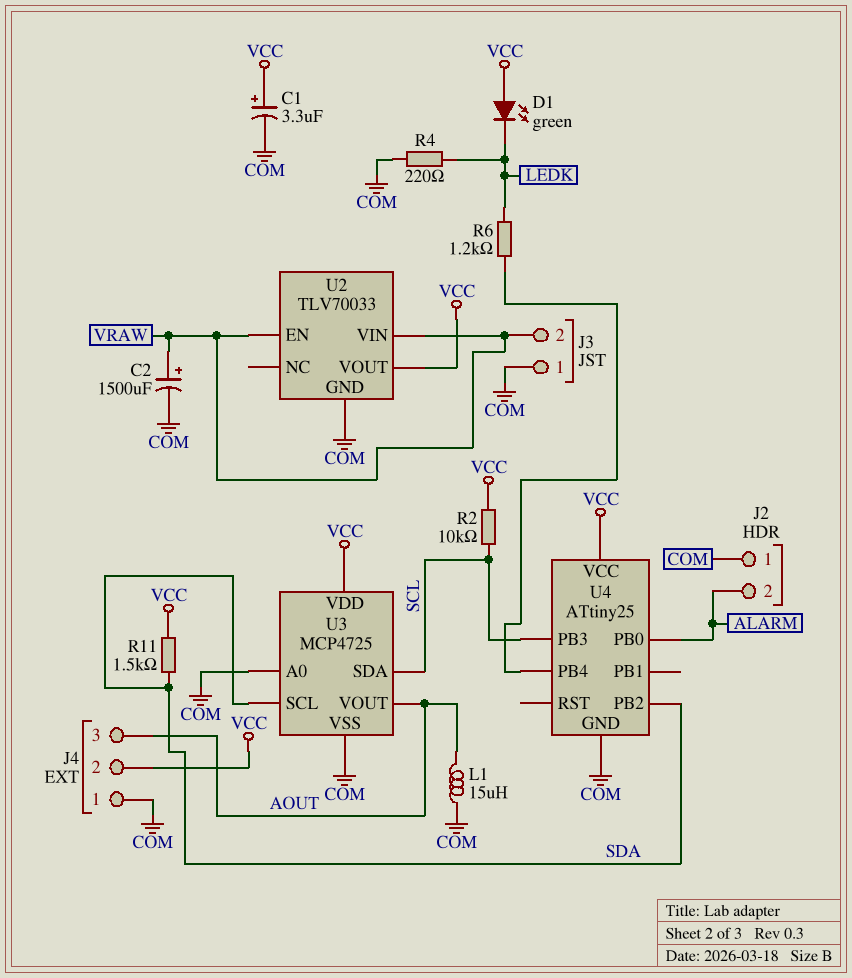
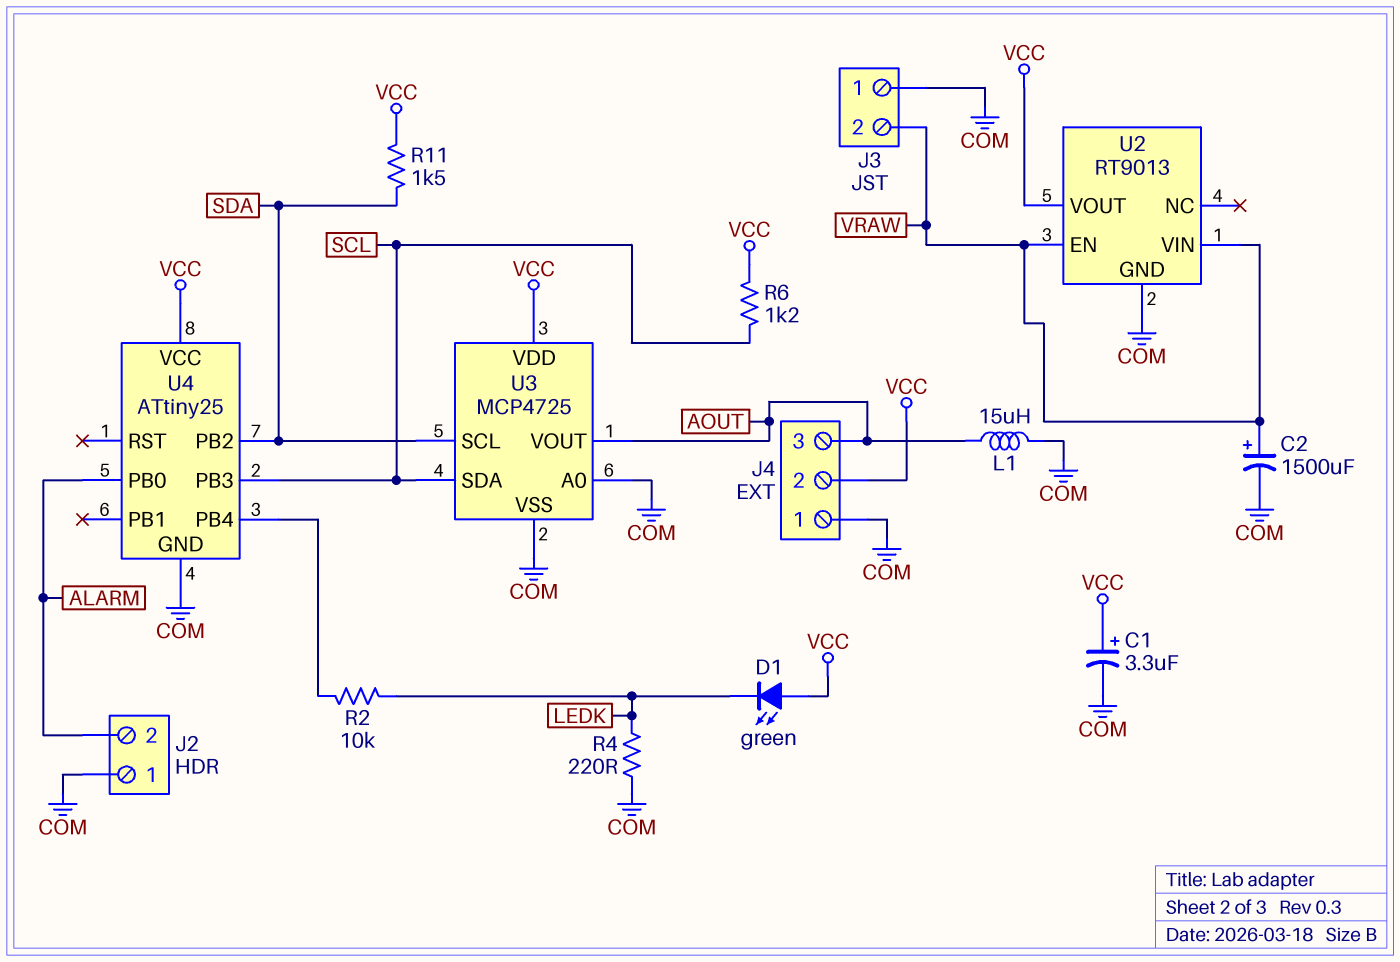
R2: 10k (SCL, VCC) -> 10k (LEDK, U4/PB4)
R6: 1.2k (LEDK, U4/PB4) -> 1.2k (SCL, VCC)
U2: TLV70033 -> RT9013

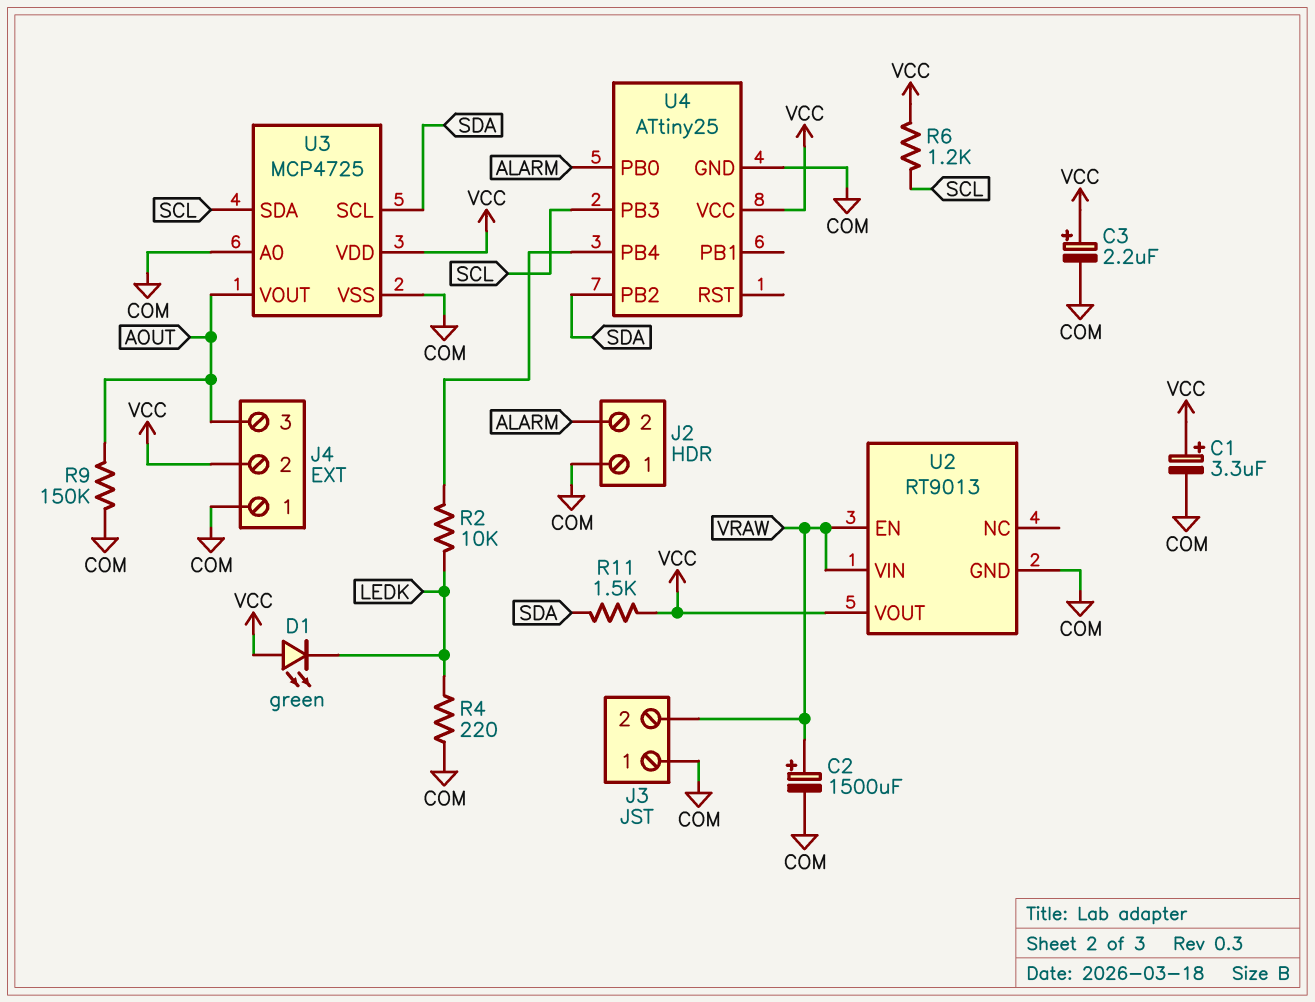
C3: none -> 2.2uF (plus VCC, minus COM)
L1: 15uH (AOUT, COM) -> none
R9: none -> 150k (AOUT, COM)

